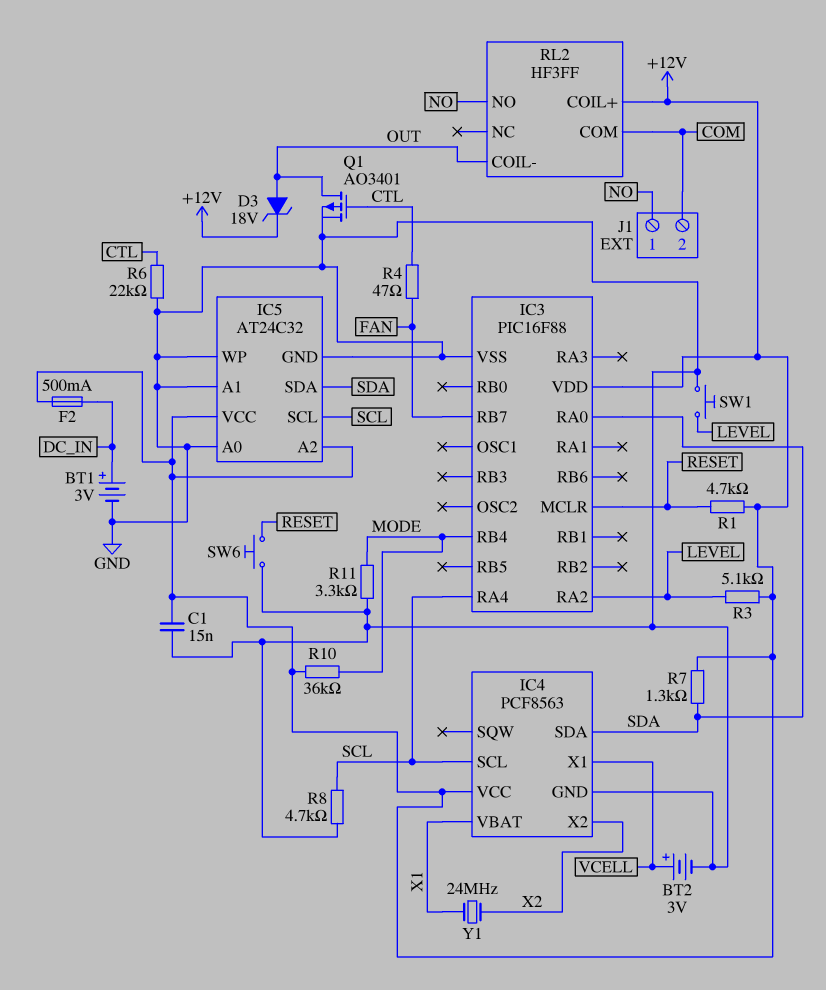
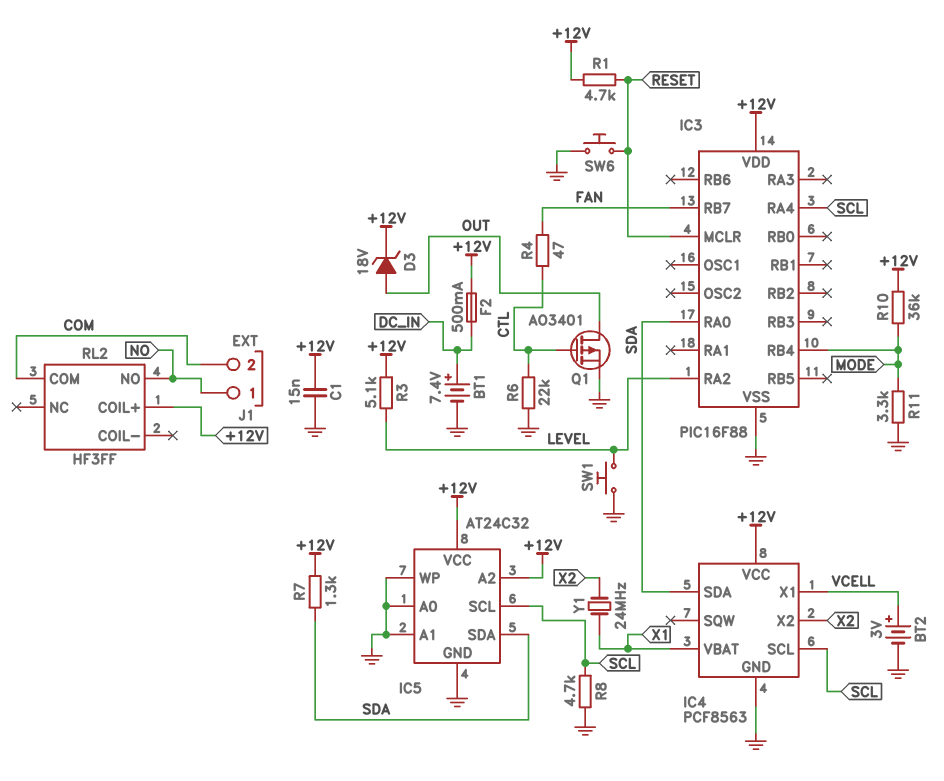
BT1: 3V (plus DC_IN, minus GND) -> 7.4V (plus DC_IN, minus GND)
RL2 pin COIL-: OUT -> none

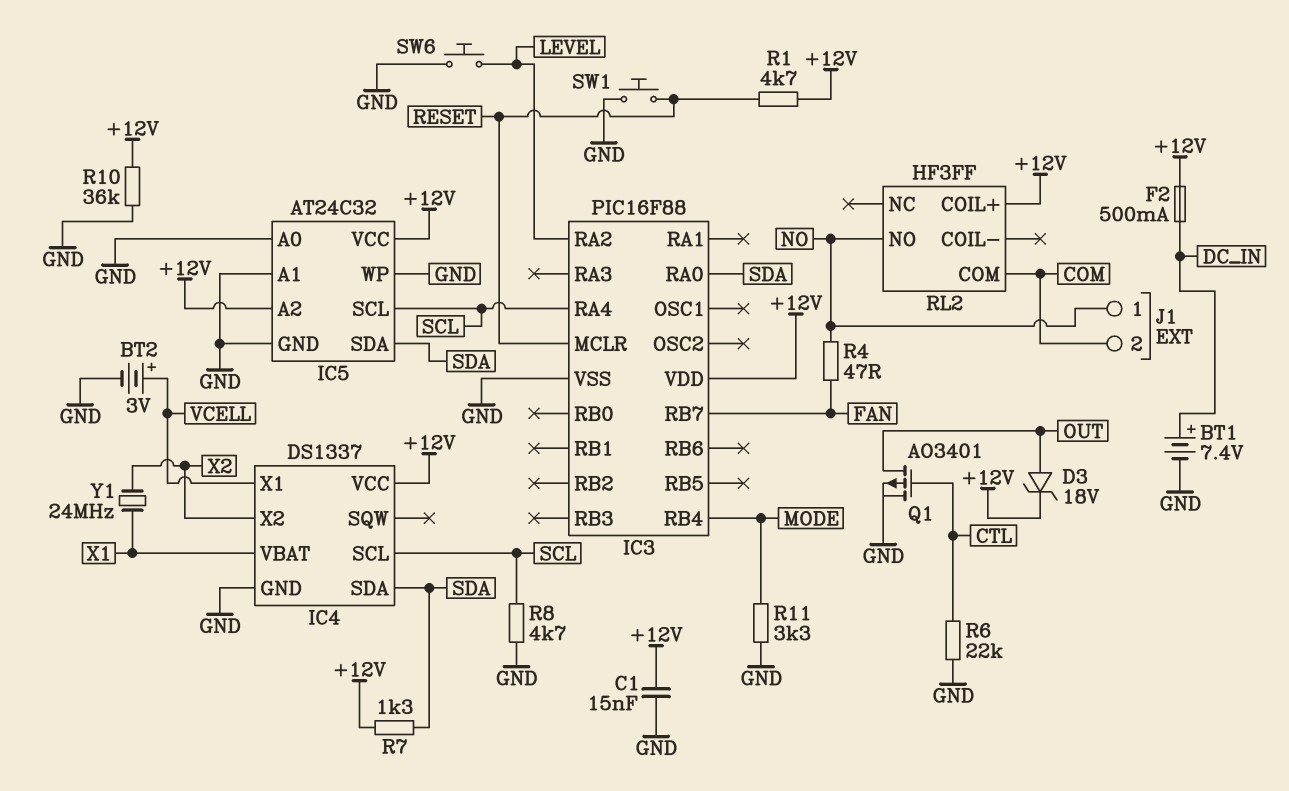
IC4: PCF8563 -> DS1337
R3: 5.1k (+12V, LEVEL) -> none
R4: 47 (CTL, FAN) -> 47 (FAN, NO)
R10: 36k (+12V, MODE) -> 36k (+12V, GND)
SW1: button (GND, LEVEL) -> button (GND, RESET)
SW6: button (GND, RESET) -> button (GND, LEVEL)

